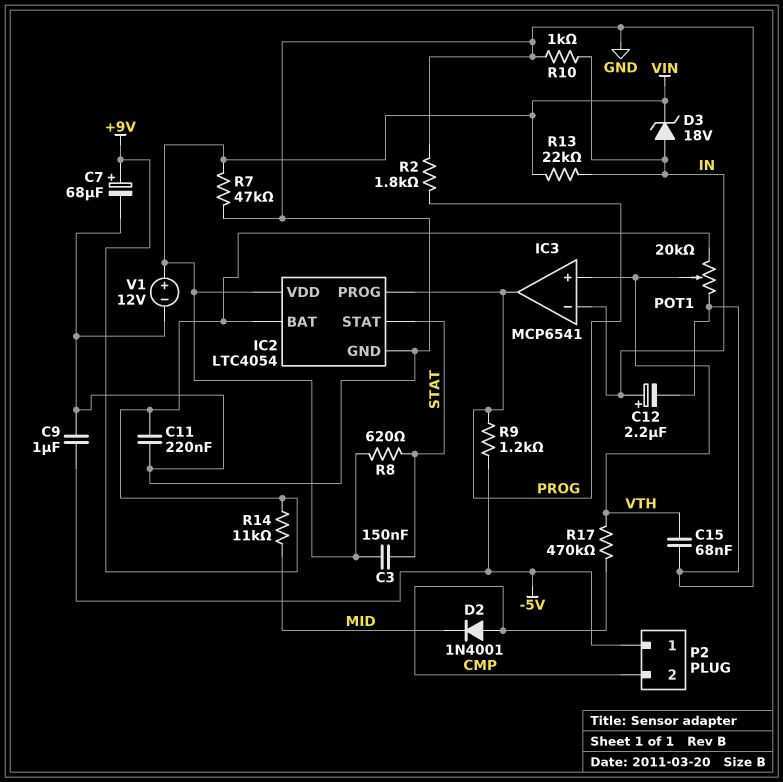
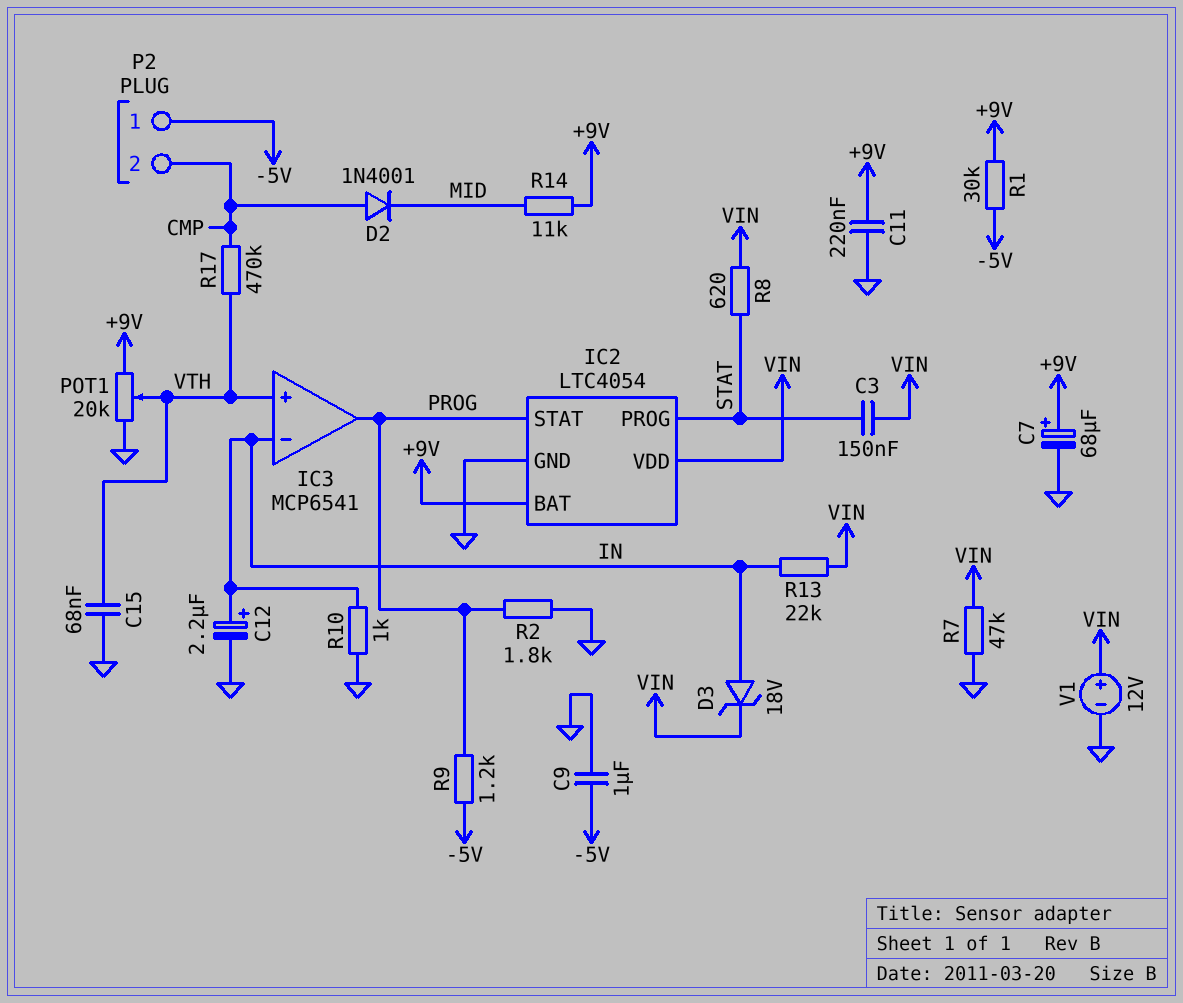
IC2 pin PROG: PROG -> STAT
IC2 pin STAT: STAT -> PROG
R1: none -> 30k (+9V, -5V)

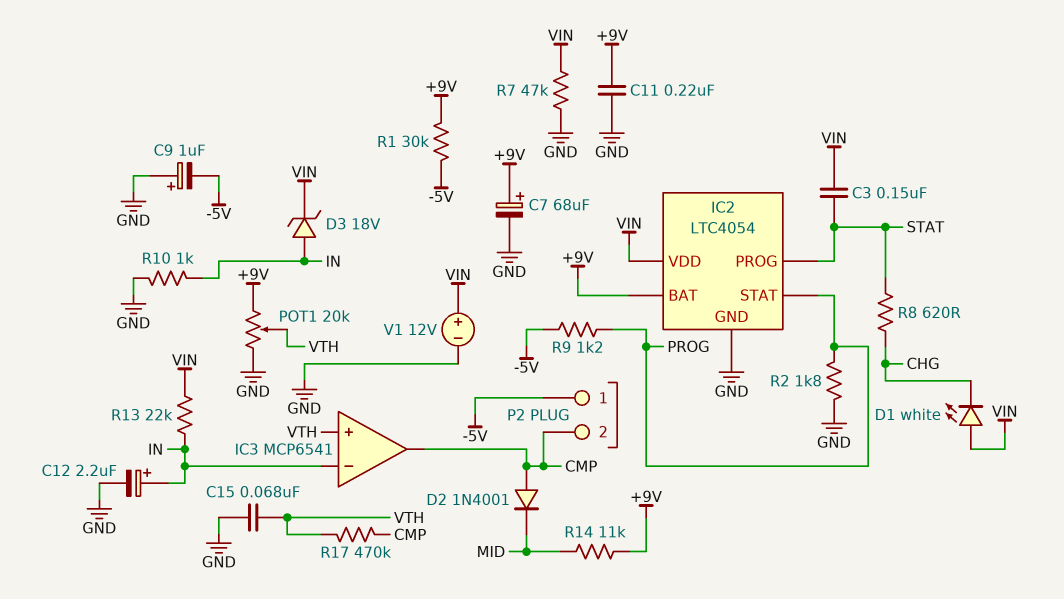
C9: 1uF (-5V, GND) -> 1uF (plus GND, minus -5V)
D1: none -> LED white (A VIN, K CHG)
IC3 pin out: PROG -> CMP
R8: 620 (STAT, VIN) -> 620 (CHG, STAT)

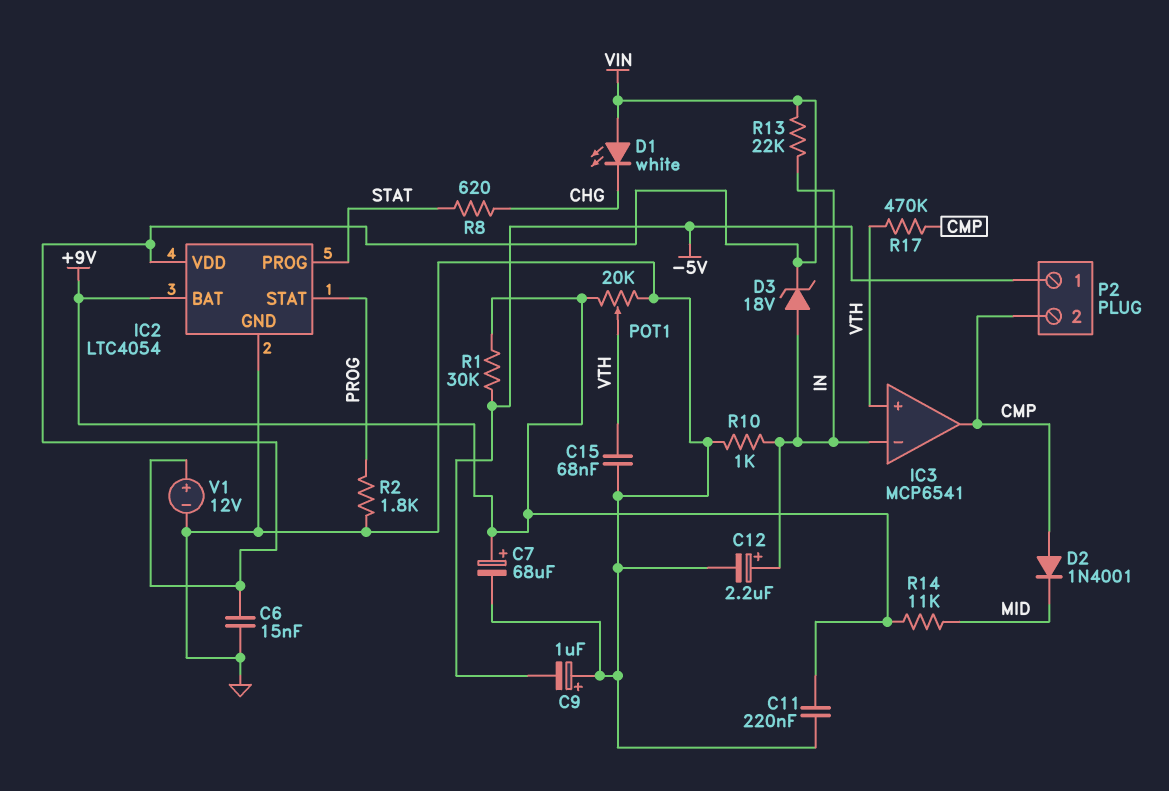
C3: 150nF (STAT, VIN) -> none
C6: none -> 15nF (GND, VIN)
R7: 47k (GND, VIN) -> none
R9: 1.2k (-5V, PROG) -> none

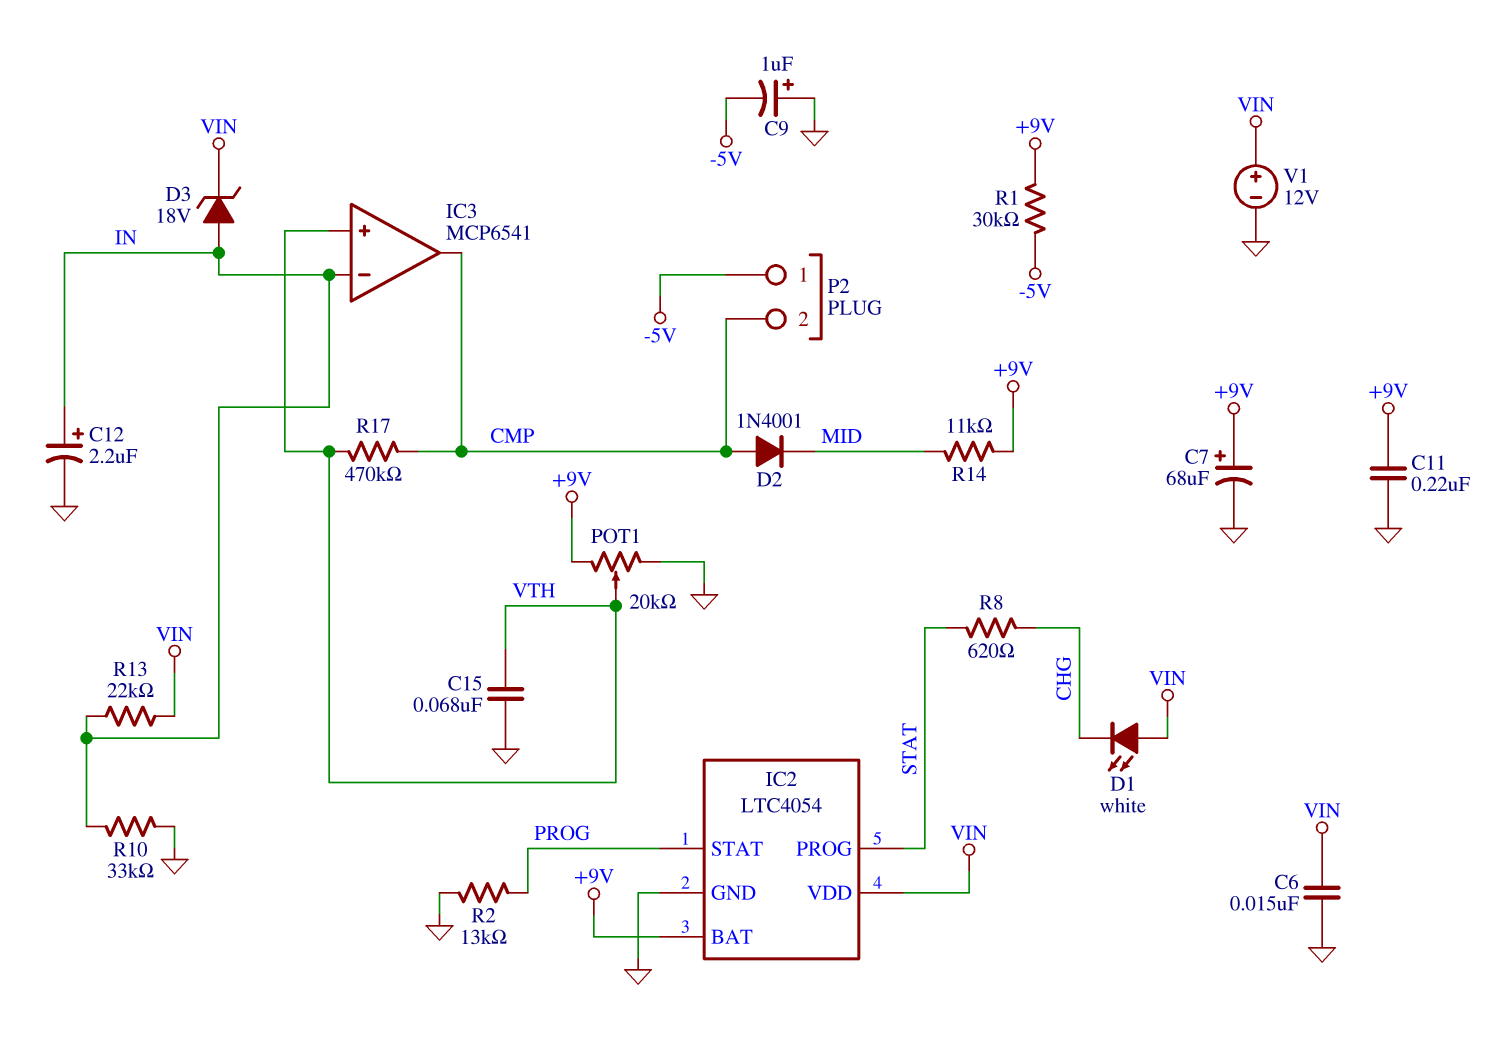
R2: 1.8k (GND, PROG) -> 13k (GND, PROG)
R10: 1k (GND, IN) -> 33k (GND, IN)

